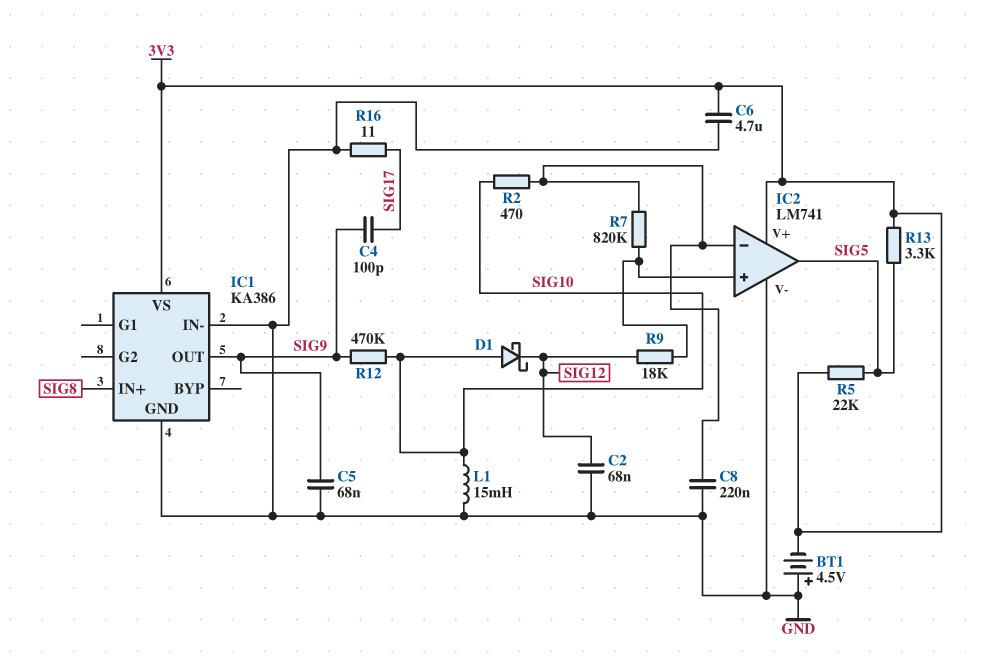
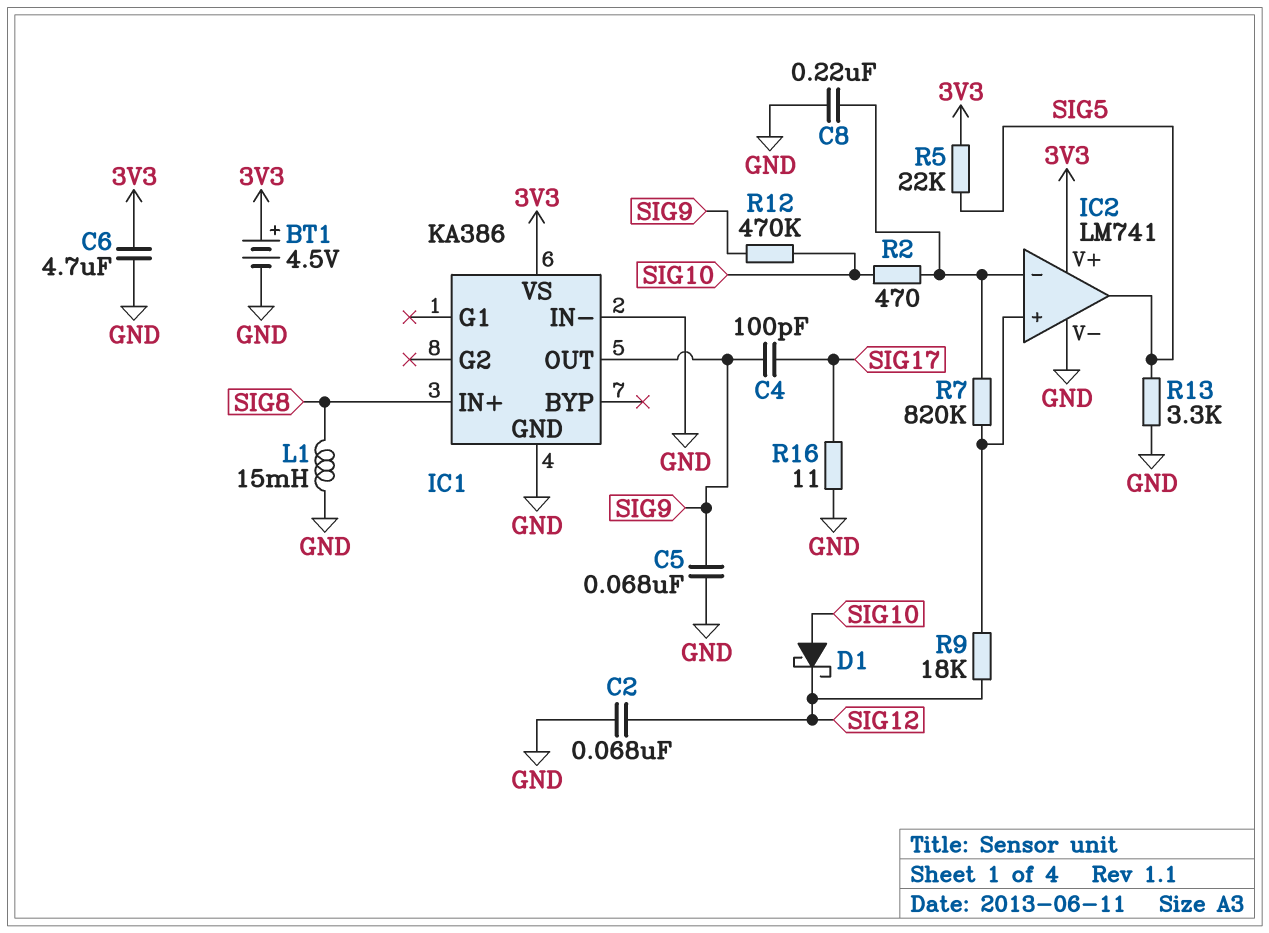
BT1: 4.5V (plus GND, minus 3V3) -> 4.5V (plus 3V3, minus GND)
L1: 15mH (GND, SIG10) -> 15mH (GND, SIG8)
R13: 3.3k (3V3, SIG5) -> 3.3k (GND, SIG5)

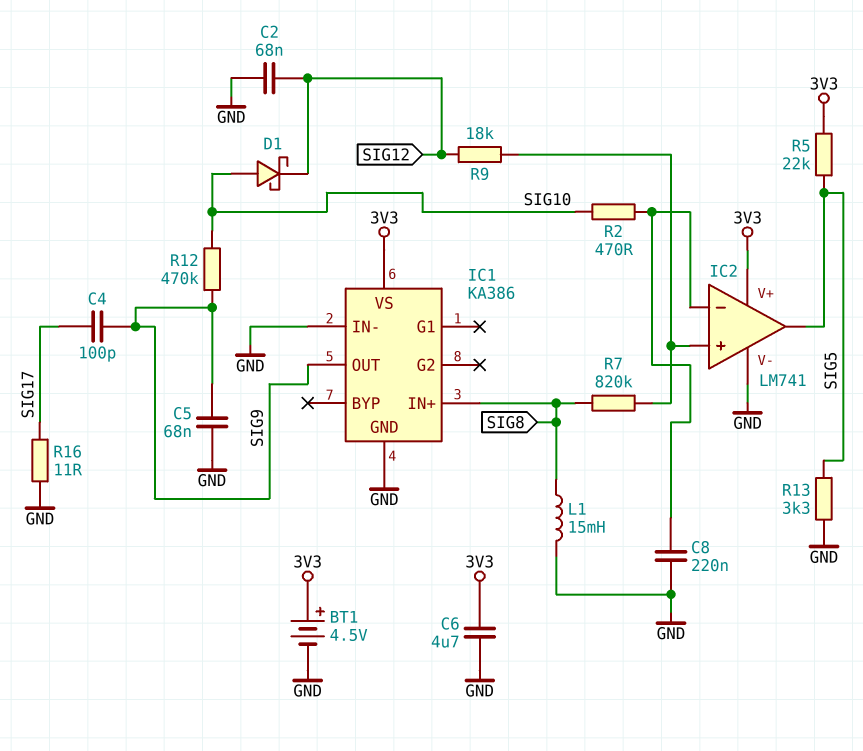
R7: 820k (IC2/in+, IC2/in-) -> 820k (IC2/in+, SIG8)

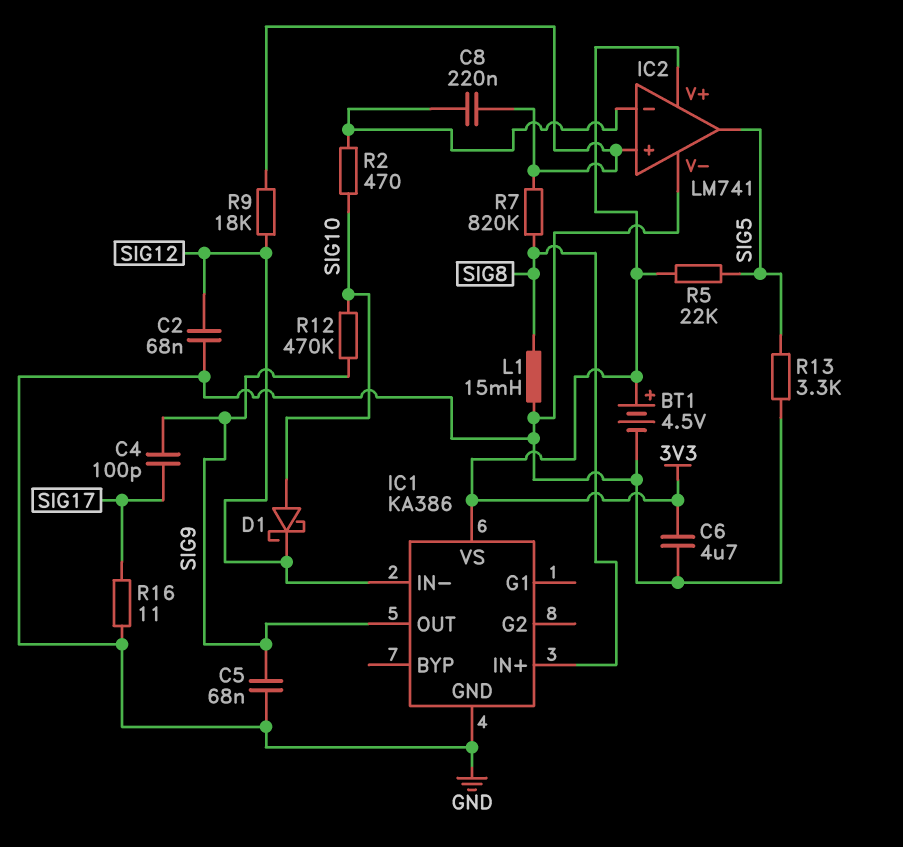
C8: 220nF (GND, IC2/in-) -> 220nF (IC2/in+, IC2/in-)
IC1 pin IN-: GND -> SIG12

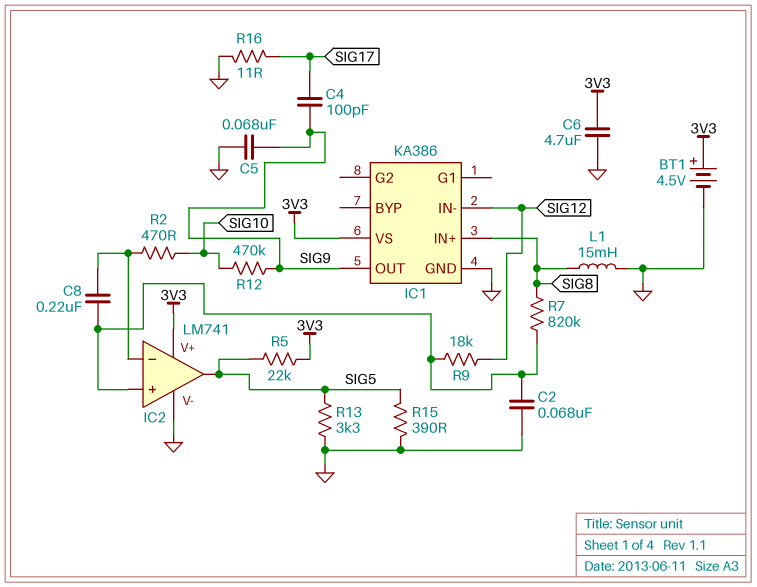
C2: 68nF (GND, SIG12) -> 68nF (GND, IC2/in+)
D1: schottky (A SIG10, K SIG12) -> none
R15: none -> 390 (GND, SIG5)

